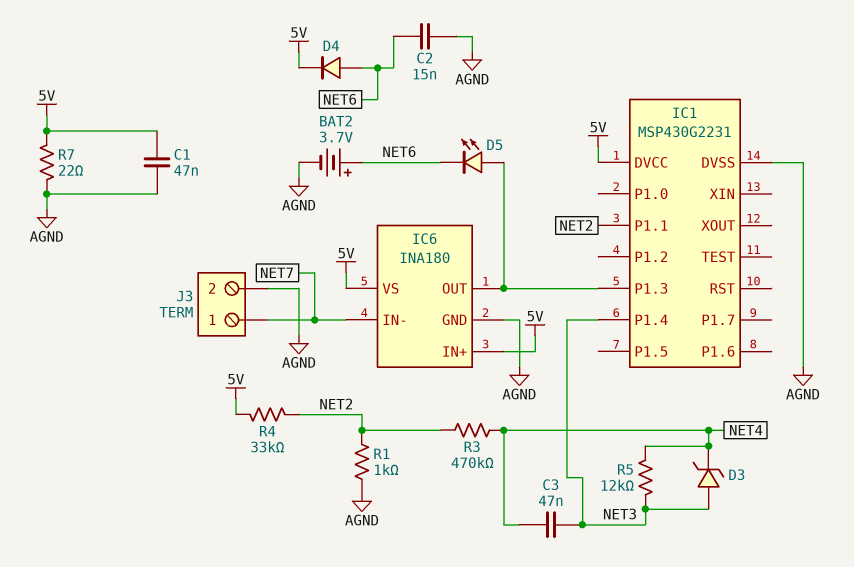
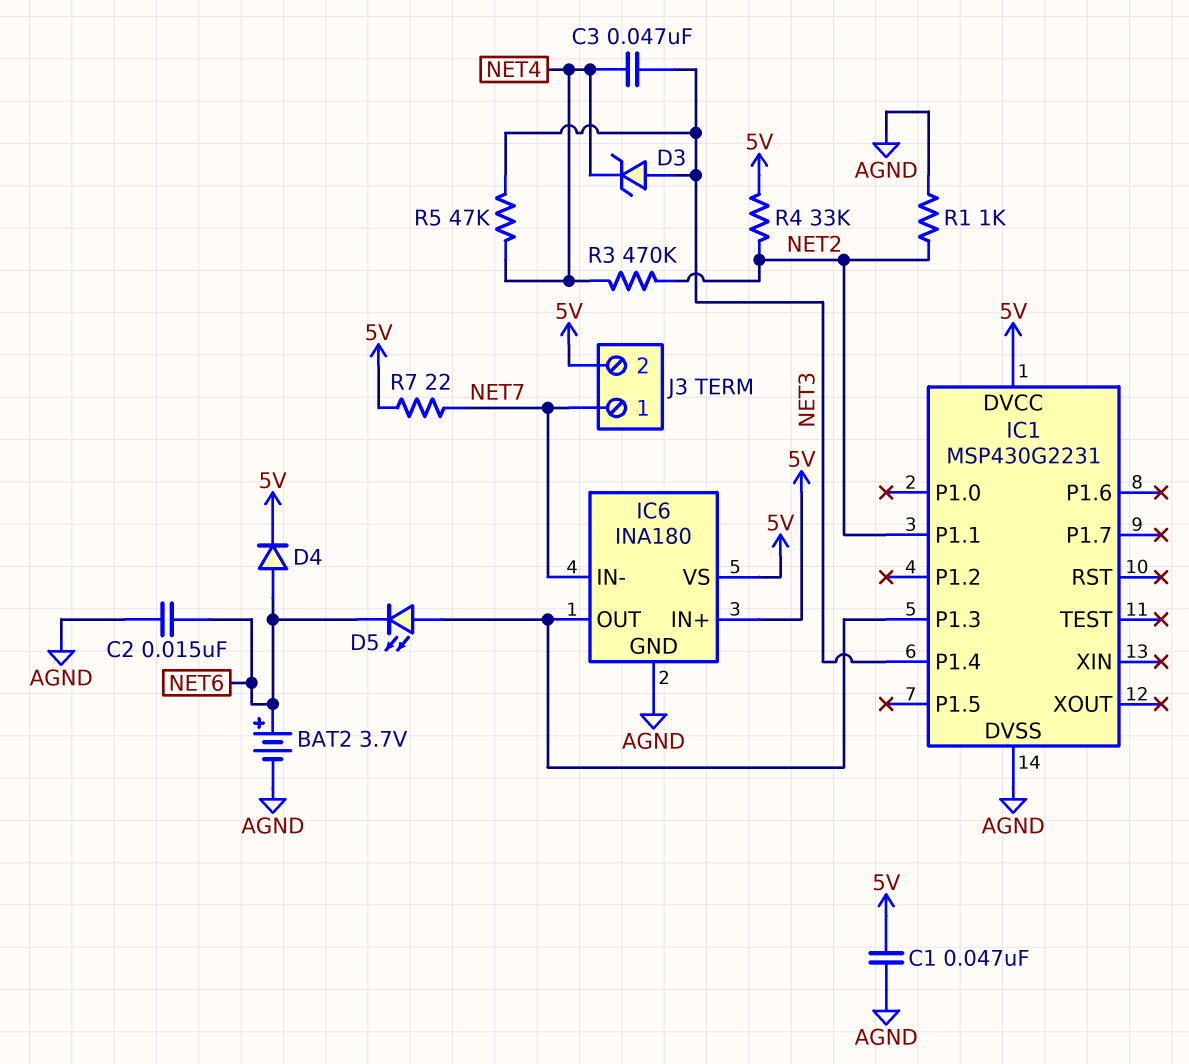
J3 pin 2: AGND -> 5V
R5: 12k (NET3, NET4) -> 47k (NET3, NET4)
R7: 22 (5V, AGND) -> 22 (5V, NET7)

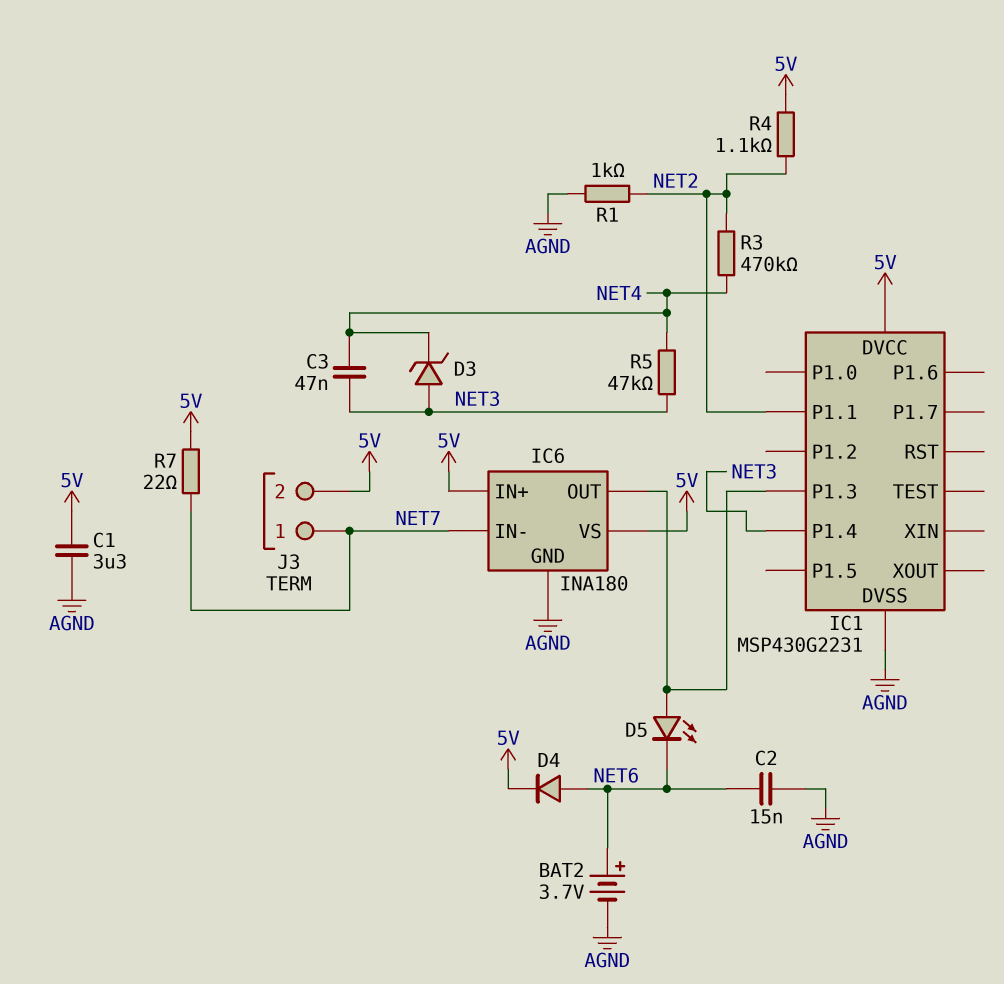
C1: 47nF (5V, AGND) -> 3.3uF (5V, AGND)
R4: 33k (5V, NET2) -> 1.1k (5V, NET2)

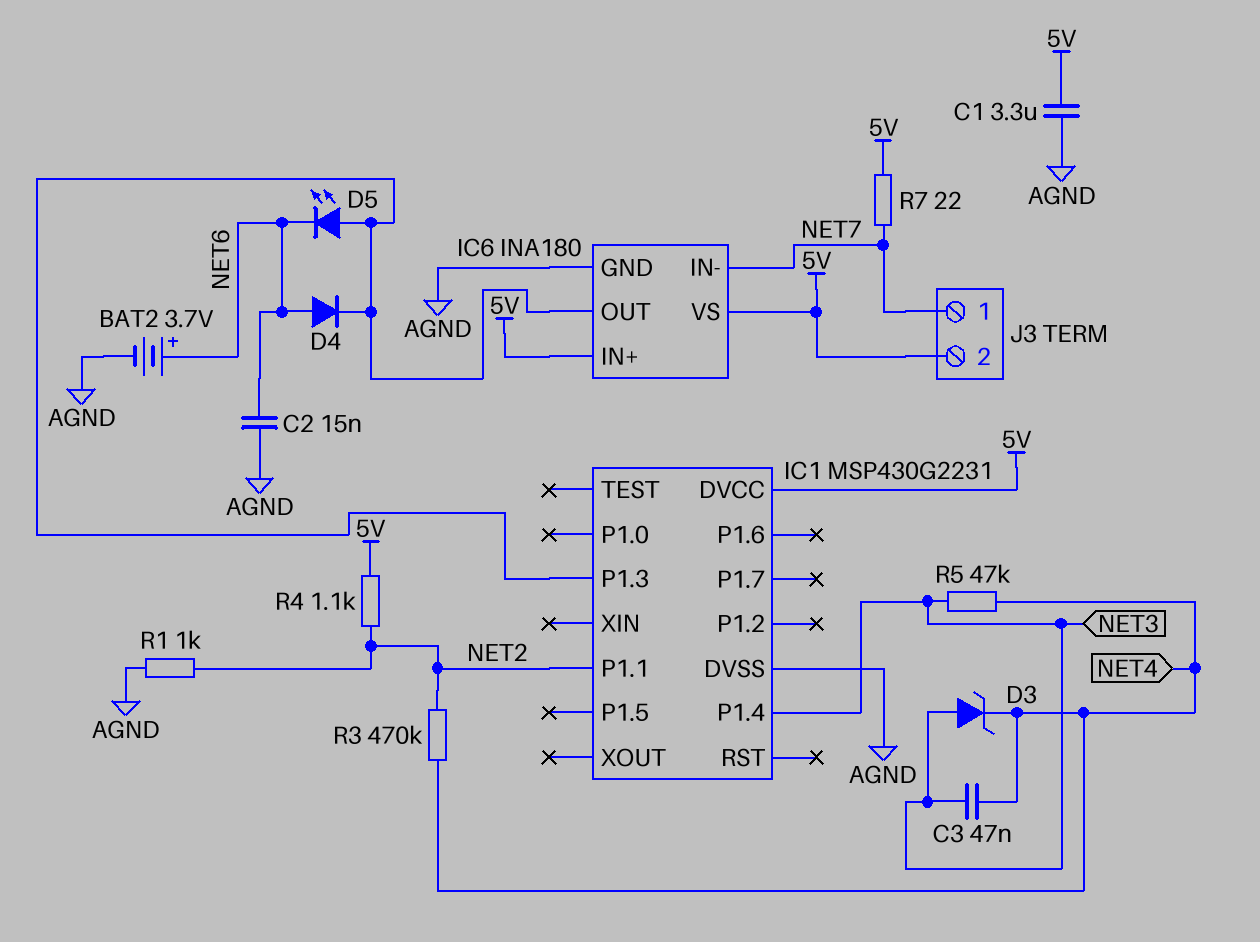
D4: diode (A NET6, K 5V) -> diode (A NET6, K IC1/P1.3)

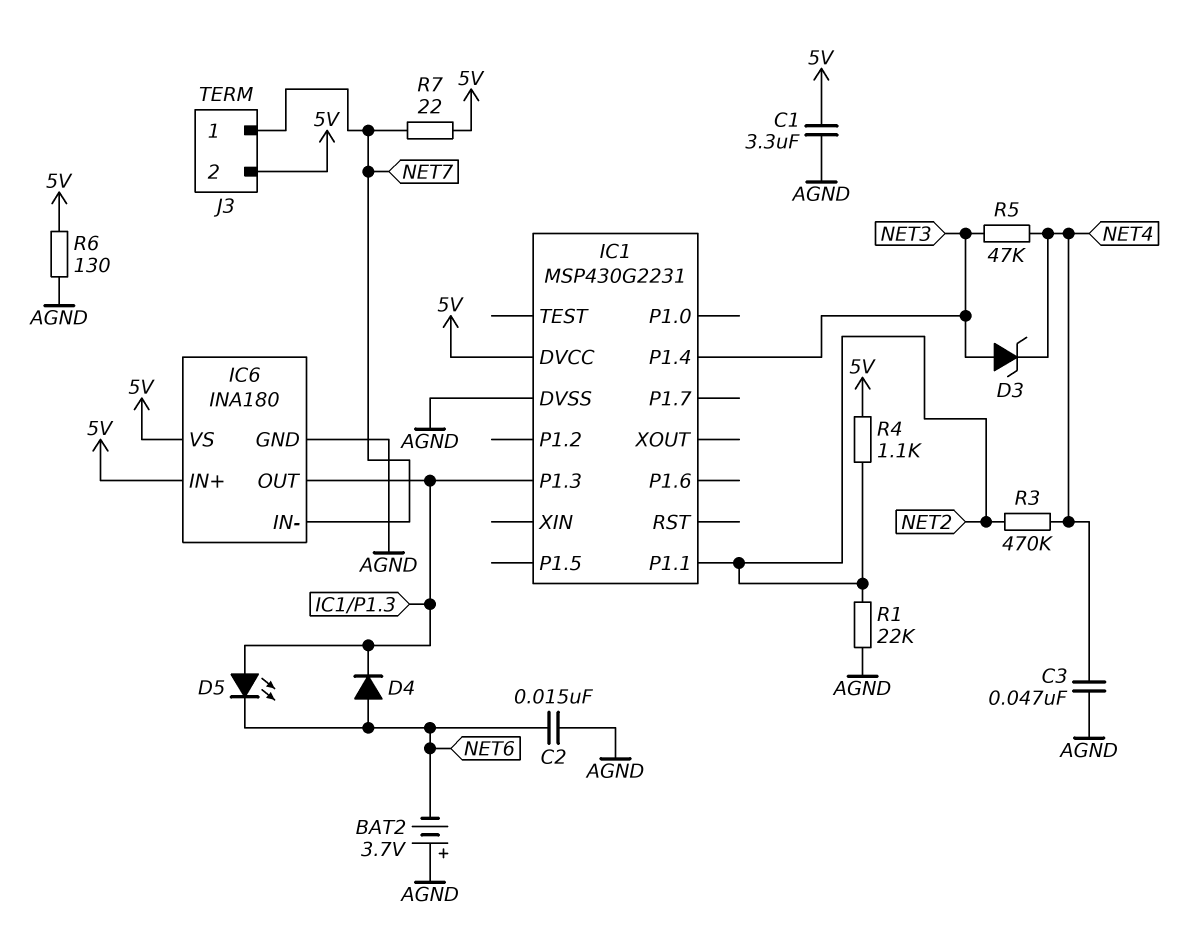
BAT2: 3.7V (plus NET6, minus AGND) -> 3.7V (plus AGND, minus NET6)
C3: 47nF (NET3, NET4) -> 47nF (AGND, NET4)
R1: 1k (AGND, NET2) -> 22k (AGND, NET2)
R6: none -> 130 (5V, AGND)

